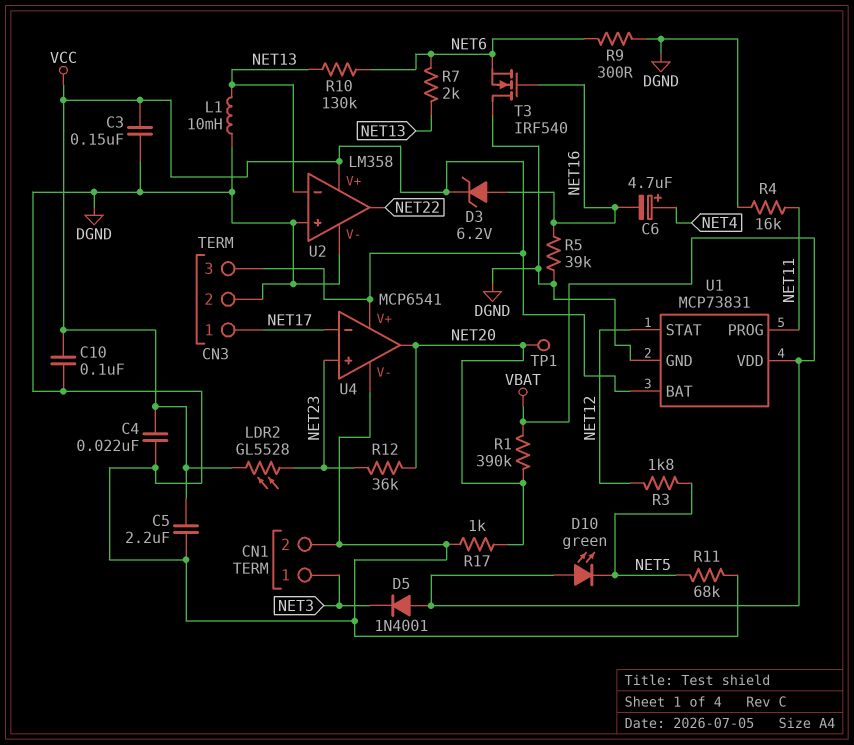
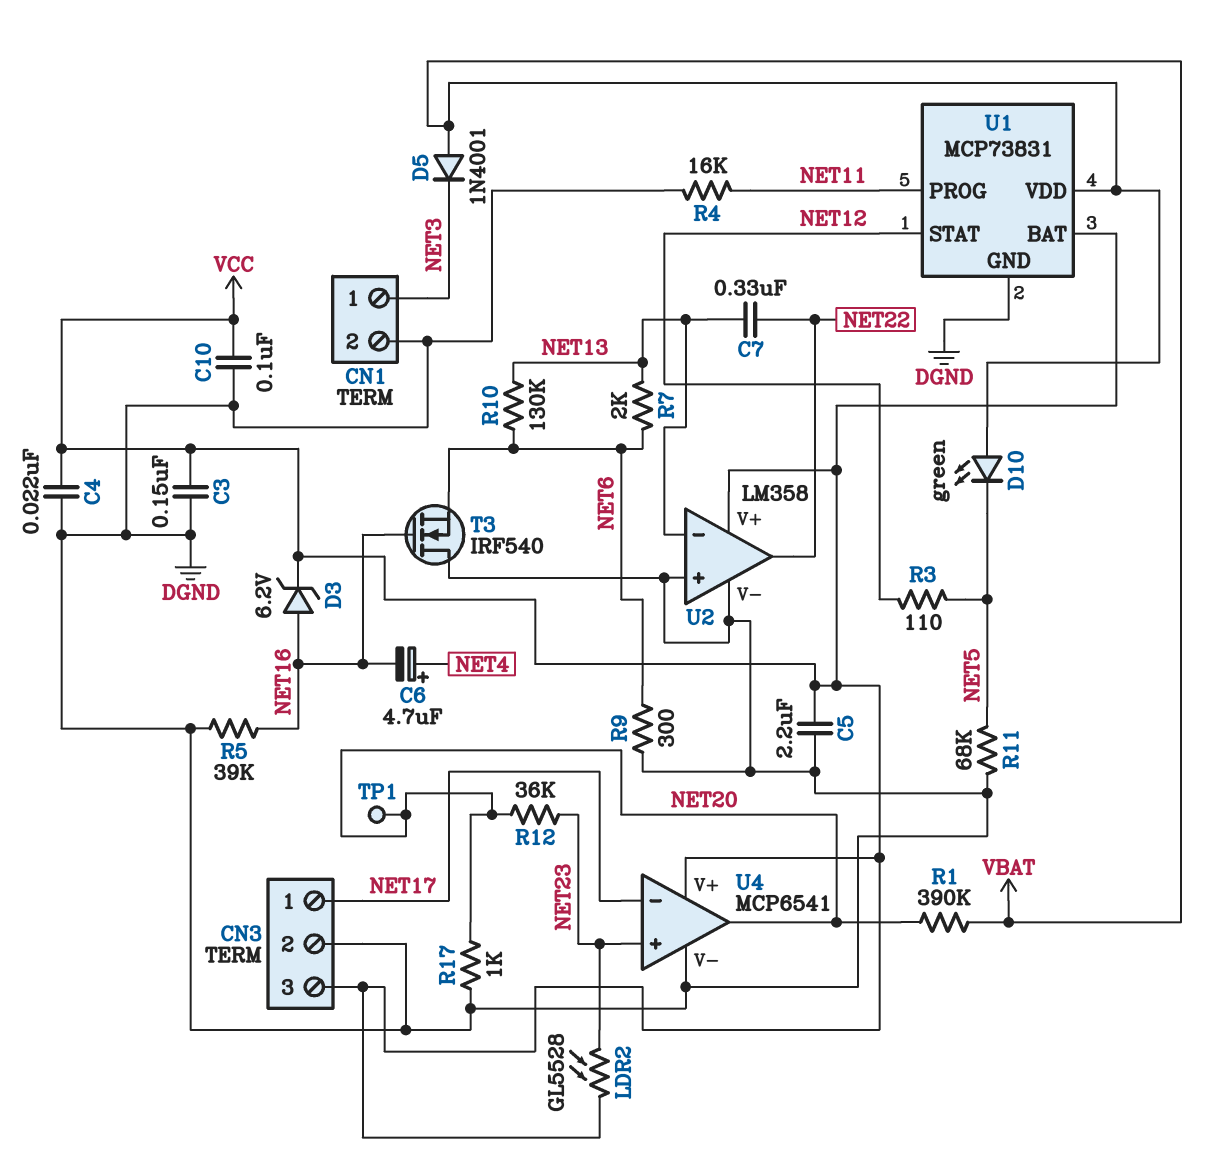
C7: none -> 330nF (NET13, NET22)
L1: 10mH (DGND, NET13) -> none
R3: 1.8k (NET5, NET12) -> 110 (NET5, NET12)

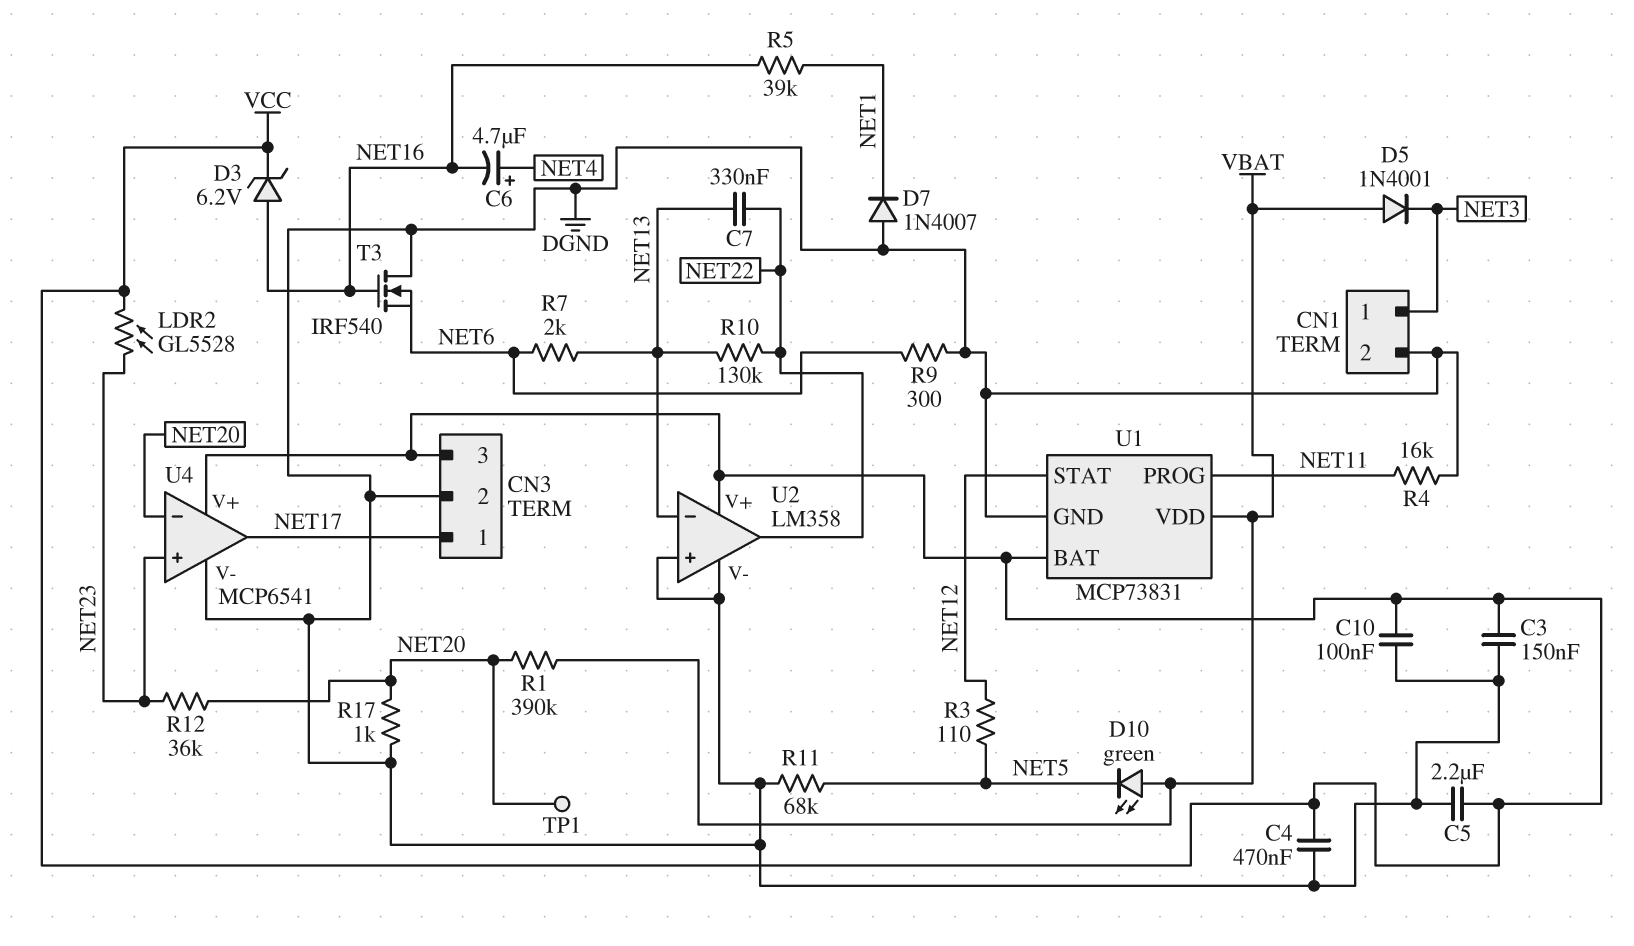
C4: 22nF (DGND, VCC) -> 470nF (DGND, VCC)
D7: none -> diode 1N4007 (A DGND, K NET1)
R5: 39k (DGND, NET16) -> 39k (NET1, NET16)
R10: 130k (NET6, NET13) -> 130k (NET13, NET22)
U4 pin in-: NET17 -> NET20
U4 pin out: NET20 -> NET17

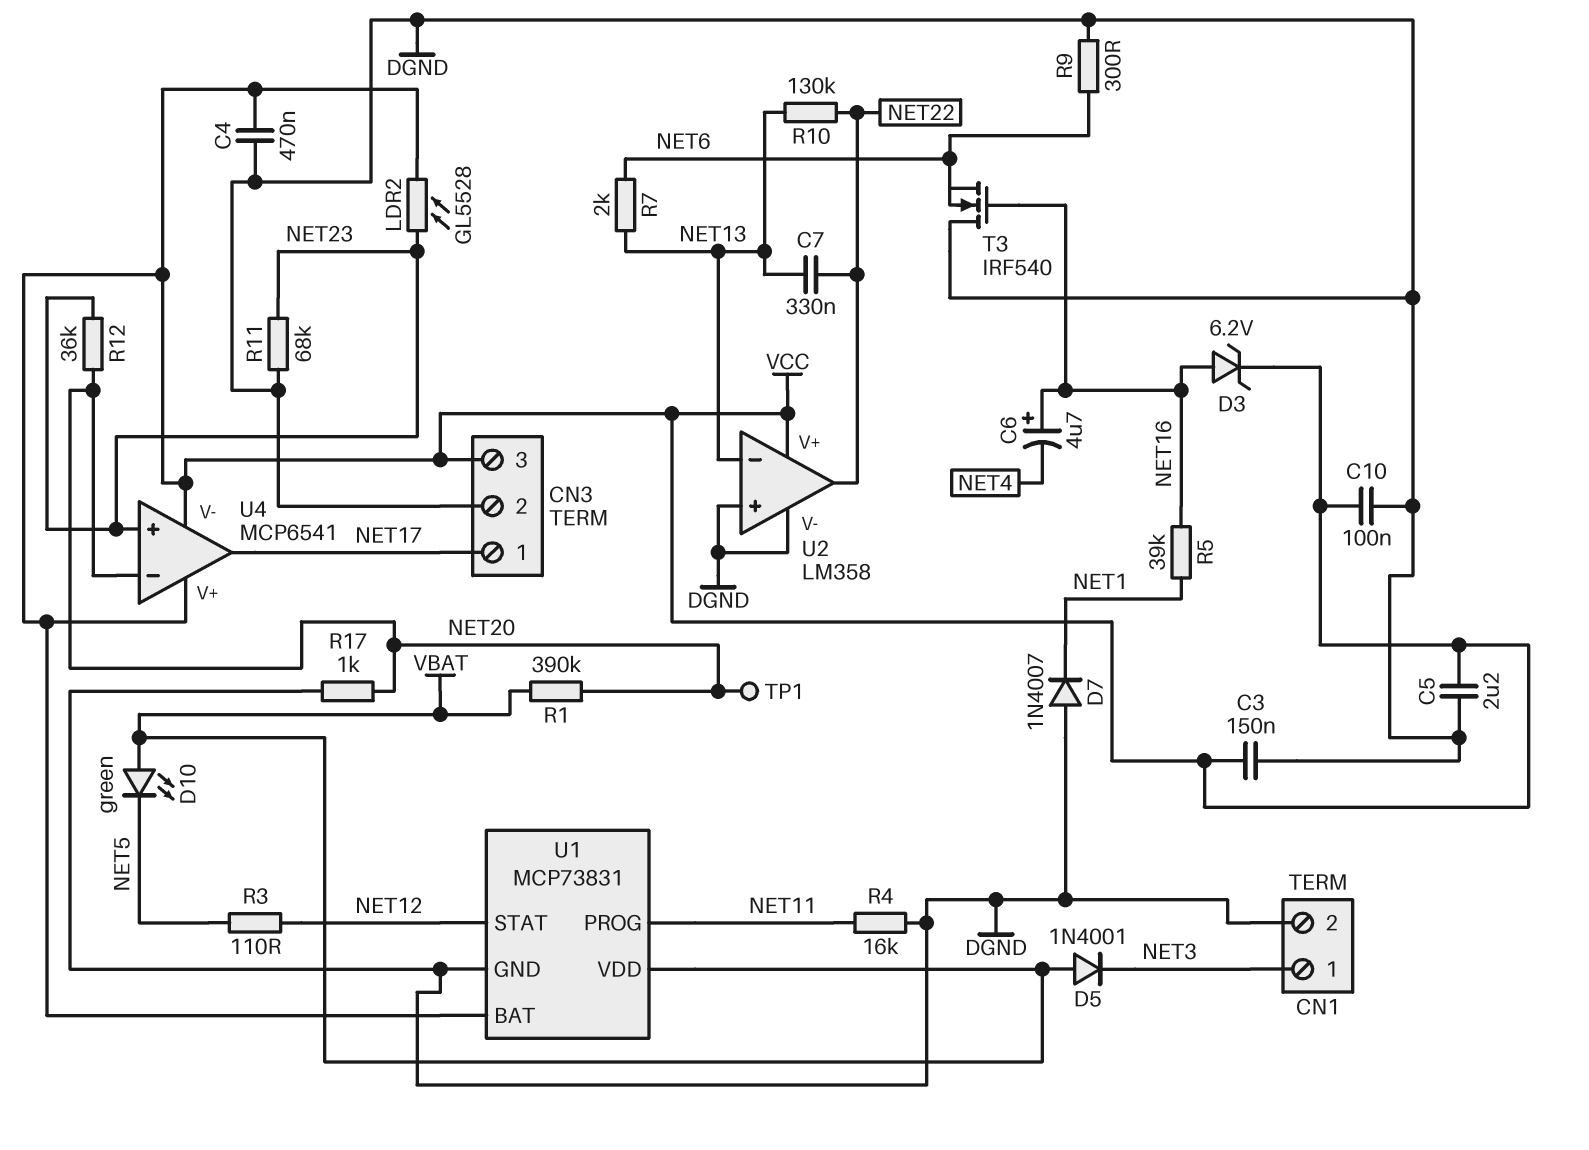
C6: 4.7uF (plus NET4, minus NET16) -> 4.7uF (plus NET16, minus NET4)
R11: 68k (DGND, NET5) -> 68k (DGND, NET23)
U4 pin V-: DGND -> VCC

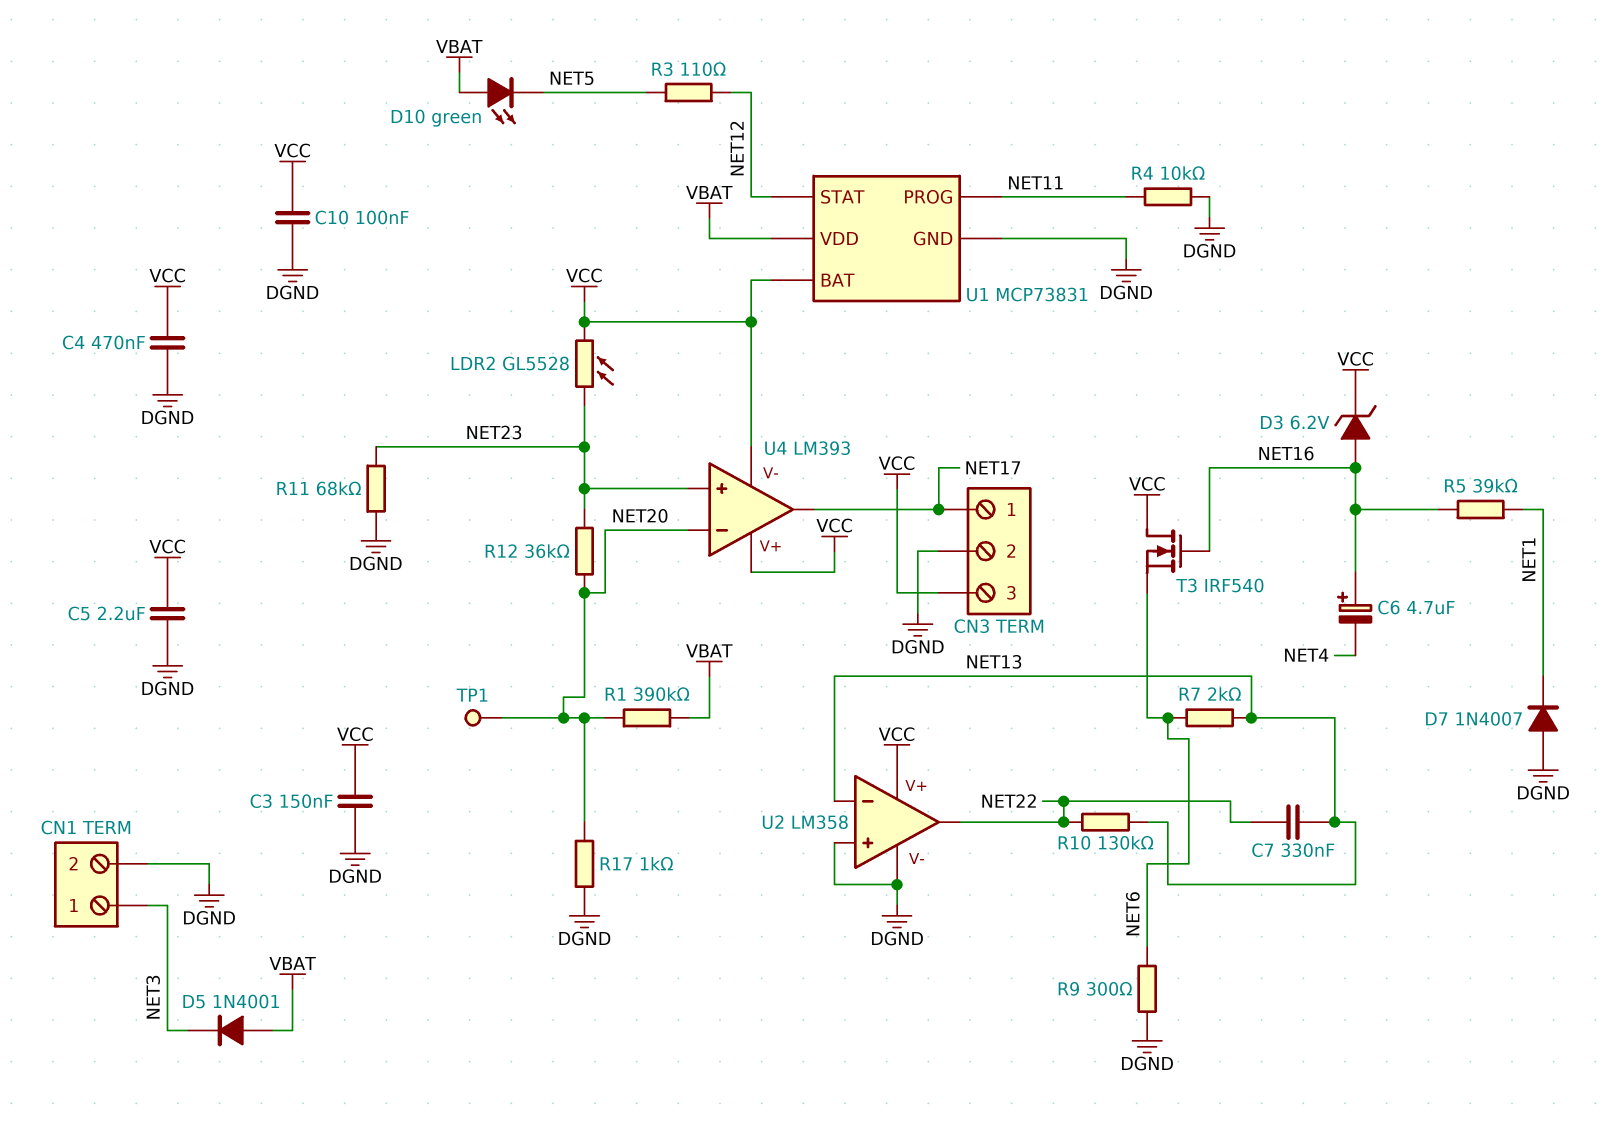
R4: 16k (DGND, NET11) -> 10k (DGND, NET11)
T3: NMOS IRF540 (G NET16, D DGND, S NET6) -> NMOS IRF540 (G NET16, D VCC, S NET6)
U4: MCP6541 -> LM393

